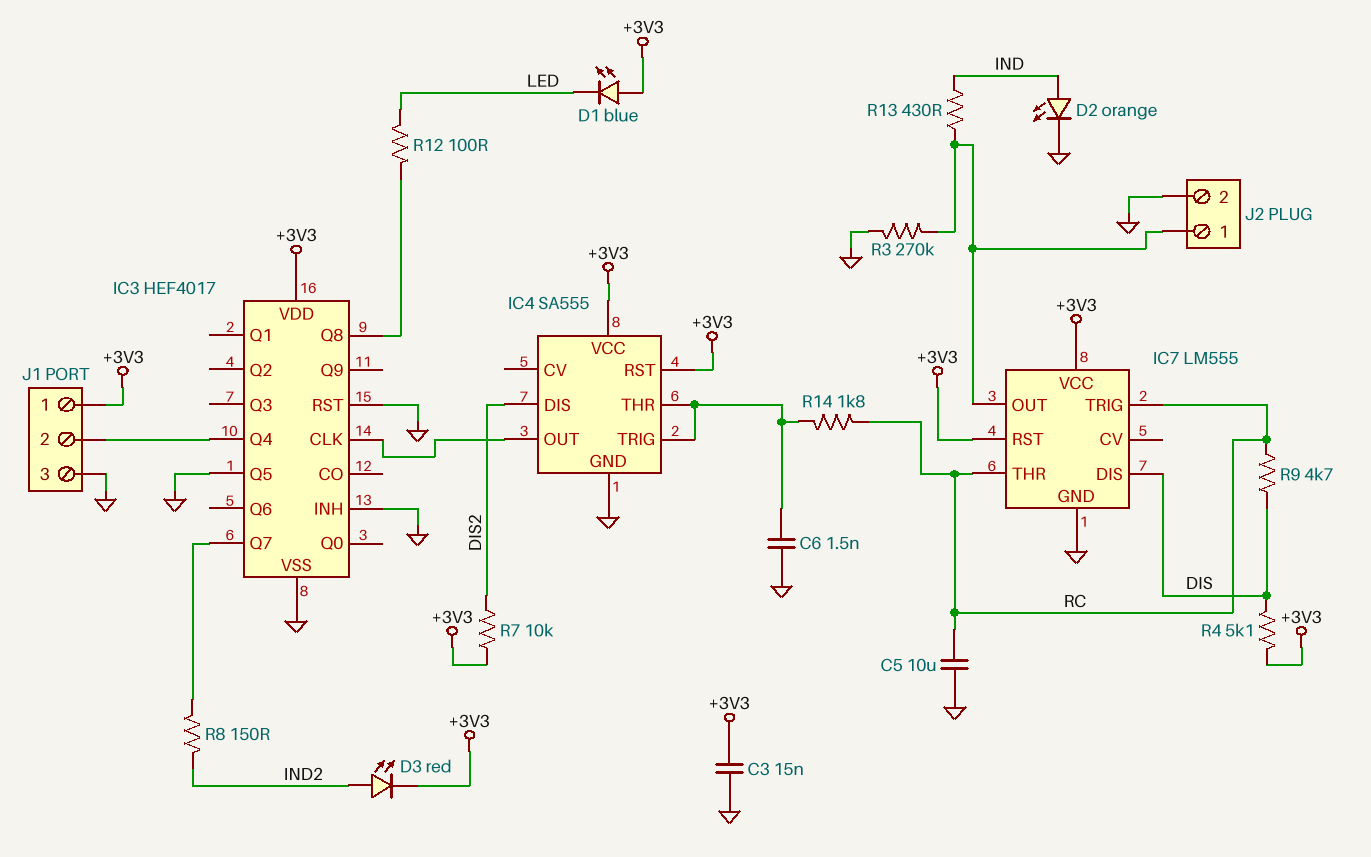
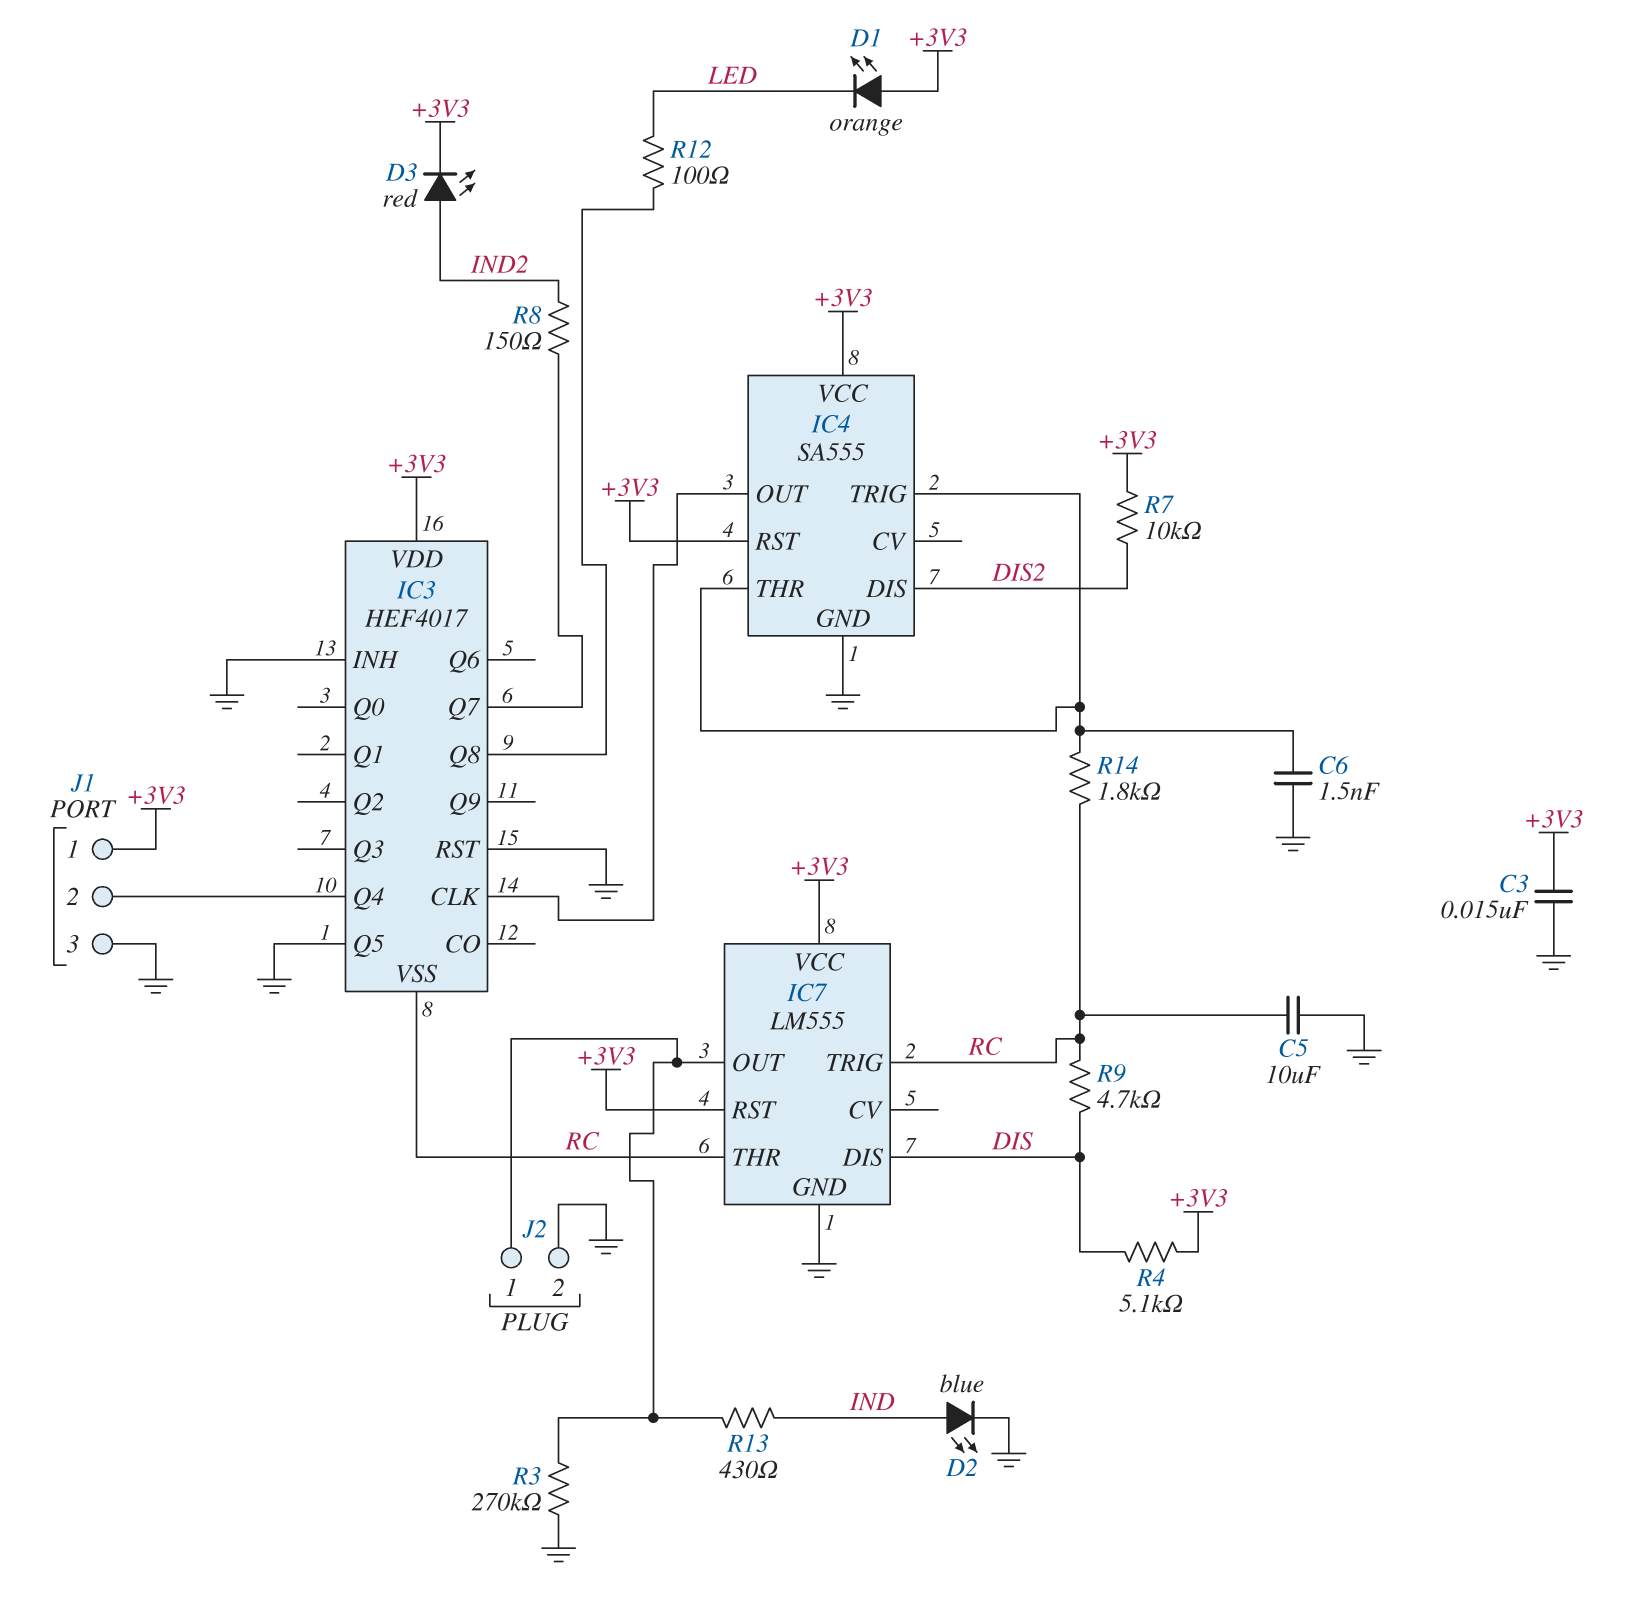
D1: LED blue (A +3V3, K LED) -> LED orange (A +3V3, K LED)
D2: LED orange (A IND, K GND) -> LED blue (A IND, K GND)
IC3 pin VSS: GND -> RC

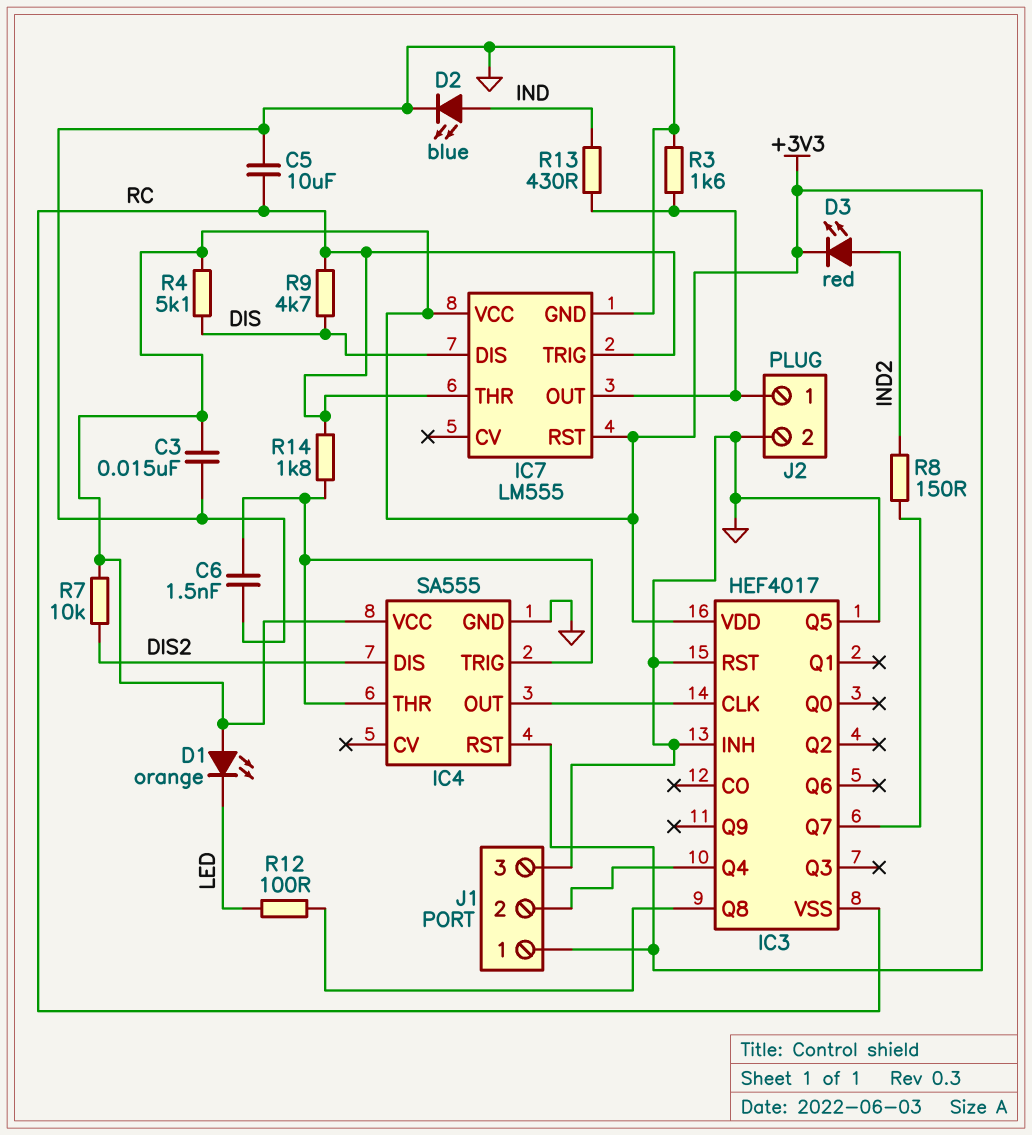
R3: 270k (GND, IC7/OUT) -> 1.6k (GND, IC7/OUT)

